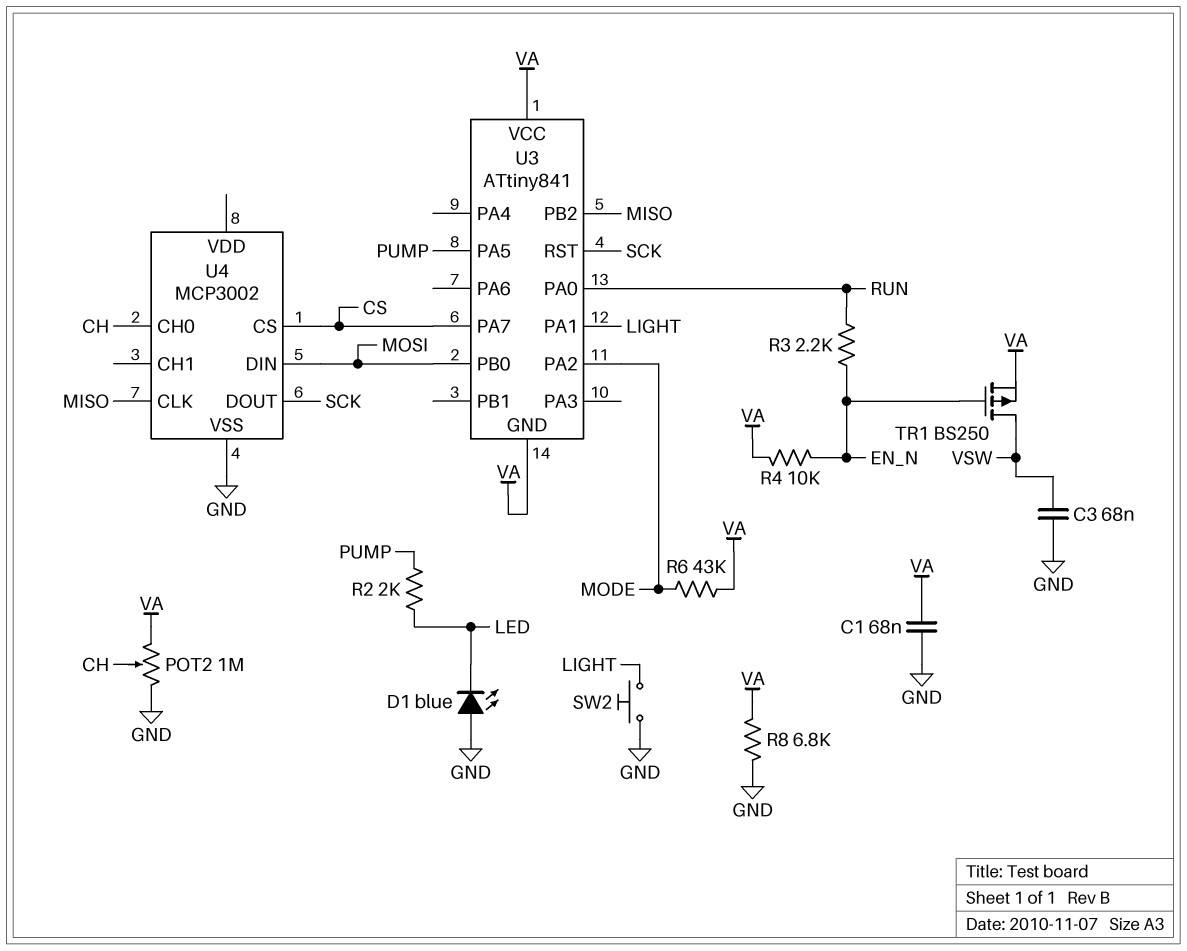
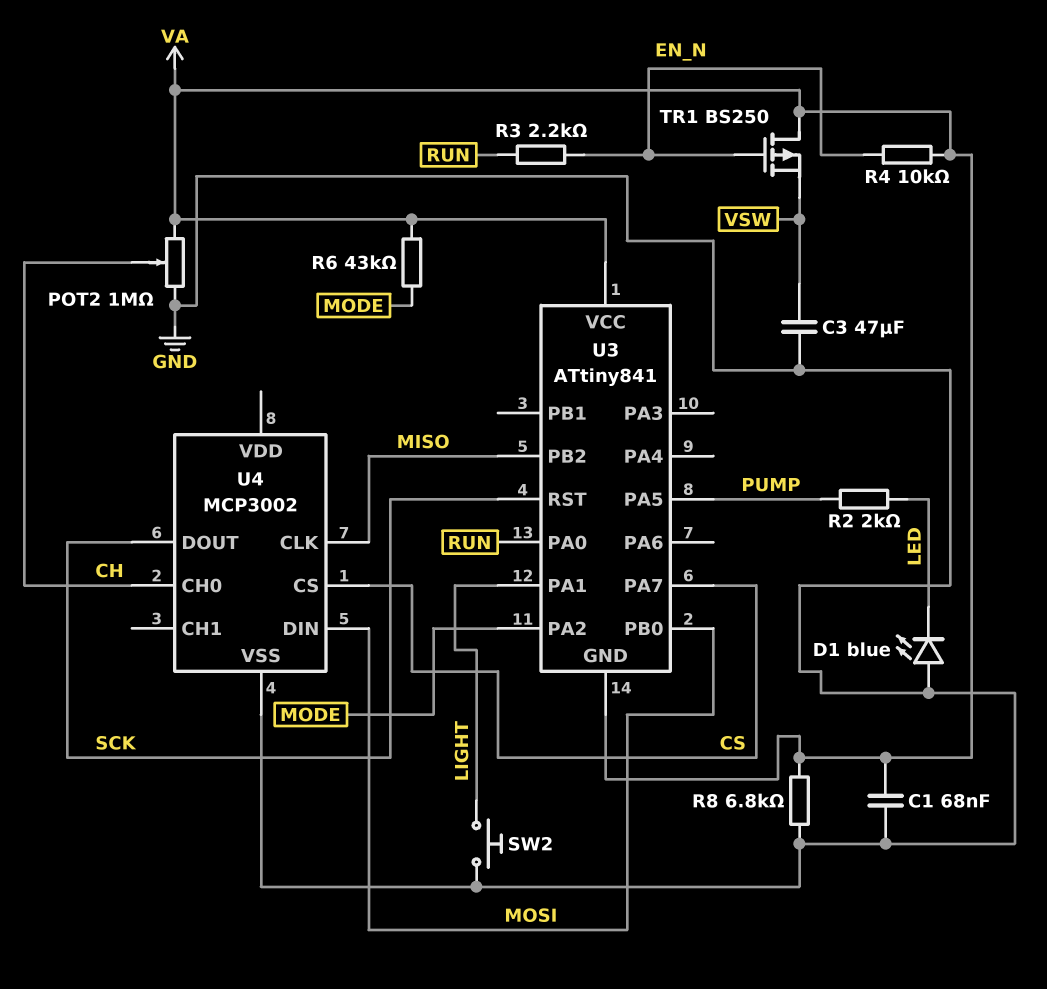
C3: 68nF (GND, VSW) -> 47uF (GND, VSW)
TR1: PMOS BS250 (G EN_N, D VSW, S VA) -> PMOS BS250 (G EN_N, D VA, S VSW)

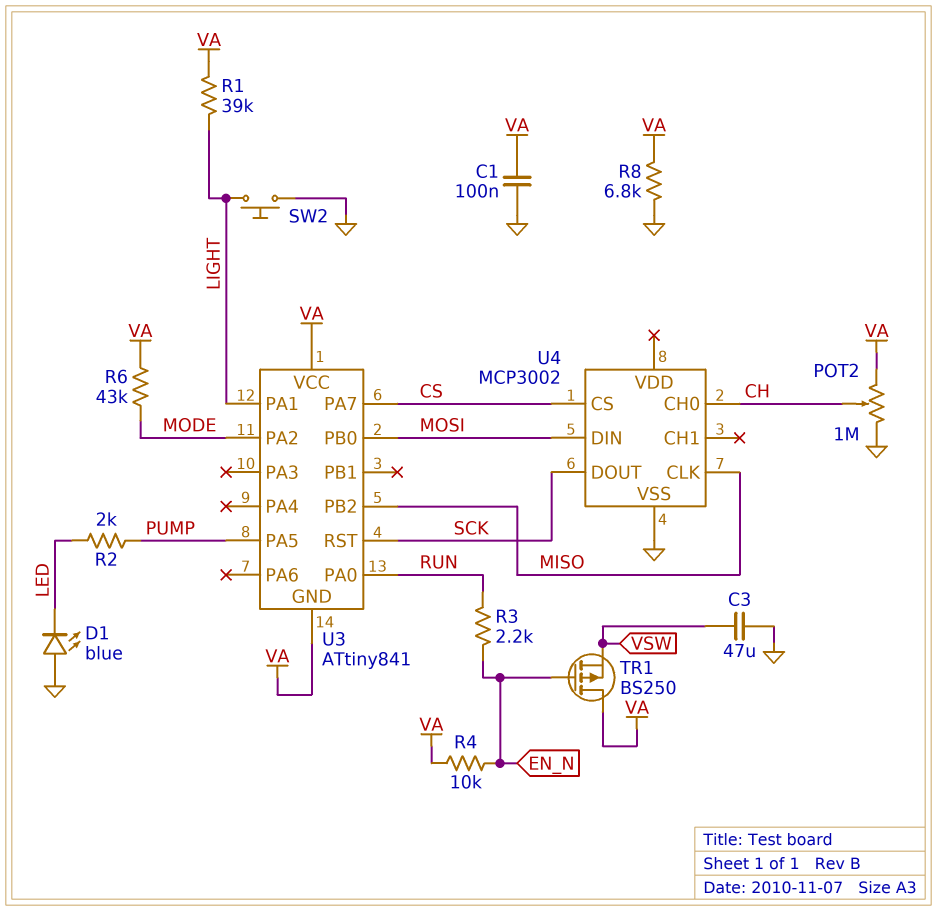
C1: 68nF (GND, VA) -> 100nF (GND, VA)
R1: none -> 39k (LIGHT, VA)

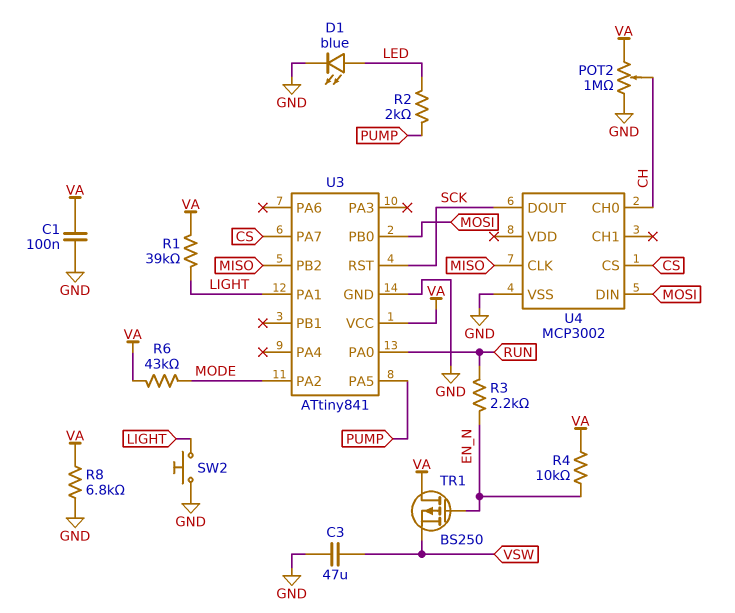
D1: LED blue (A GND, K LED) -> LED blue (A LED, K GND)
U3 pin GND: VA -> GND

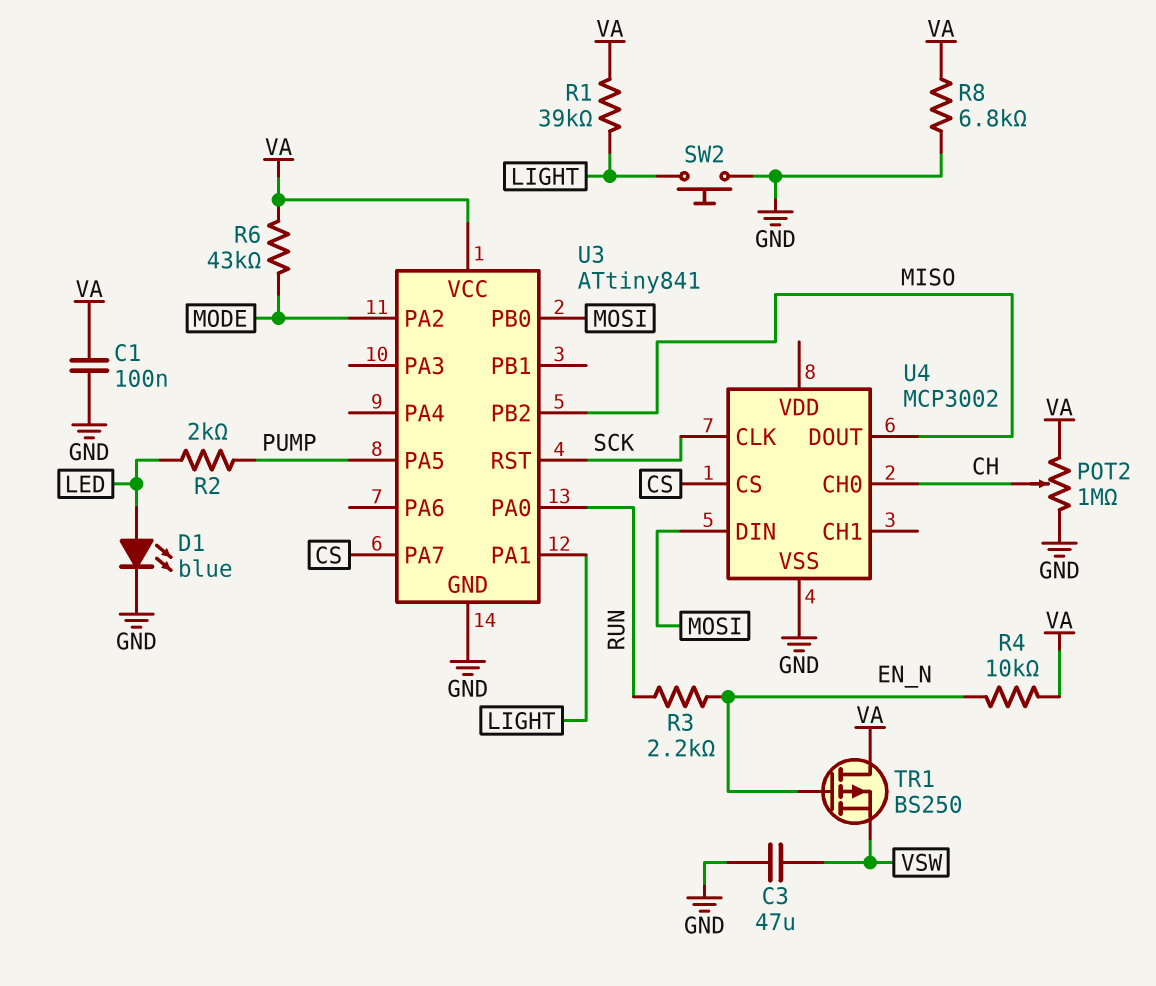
U4 pin CLK: MISO -> SCK
U4 pin DOUT: SCK -> MISO

